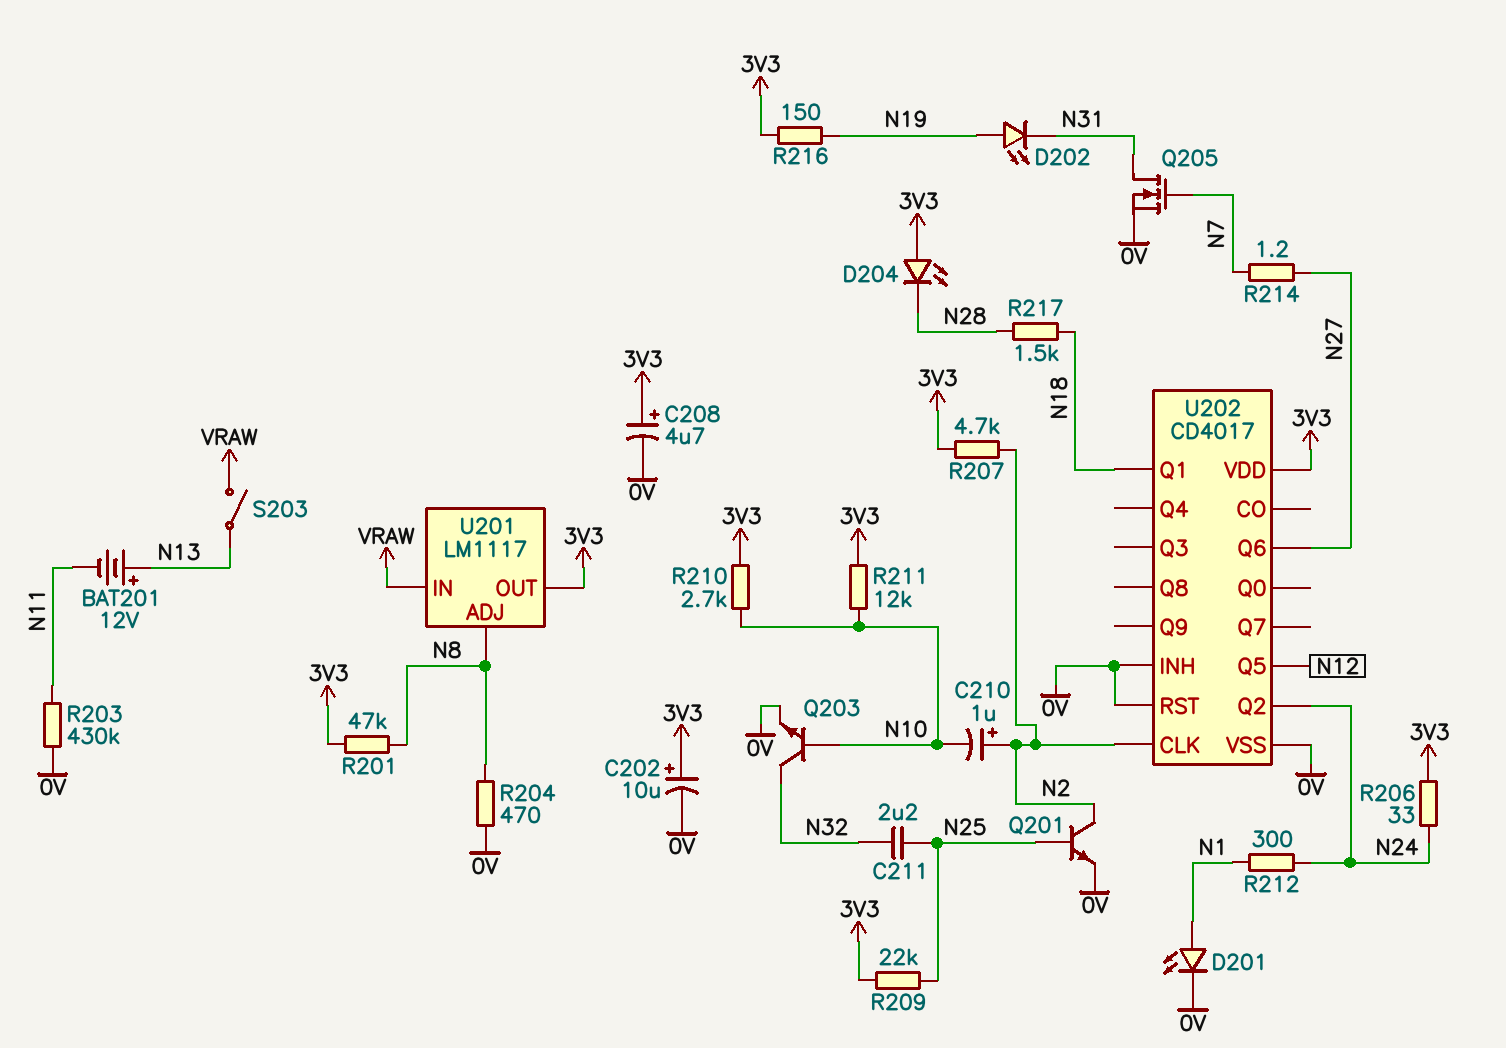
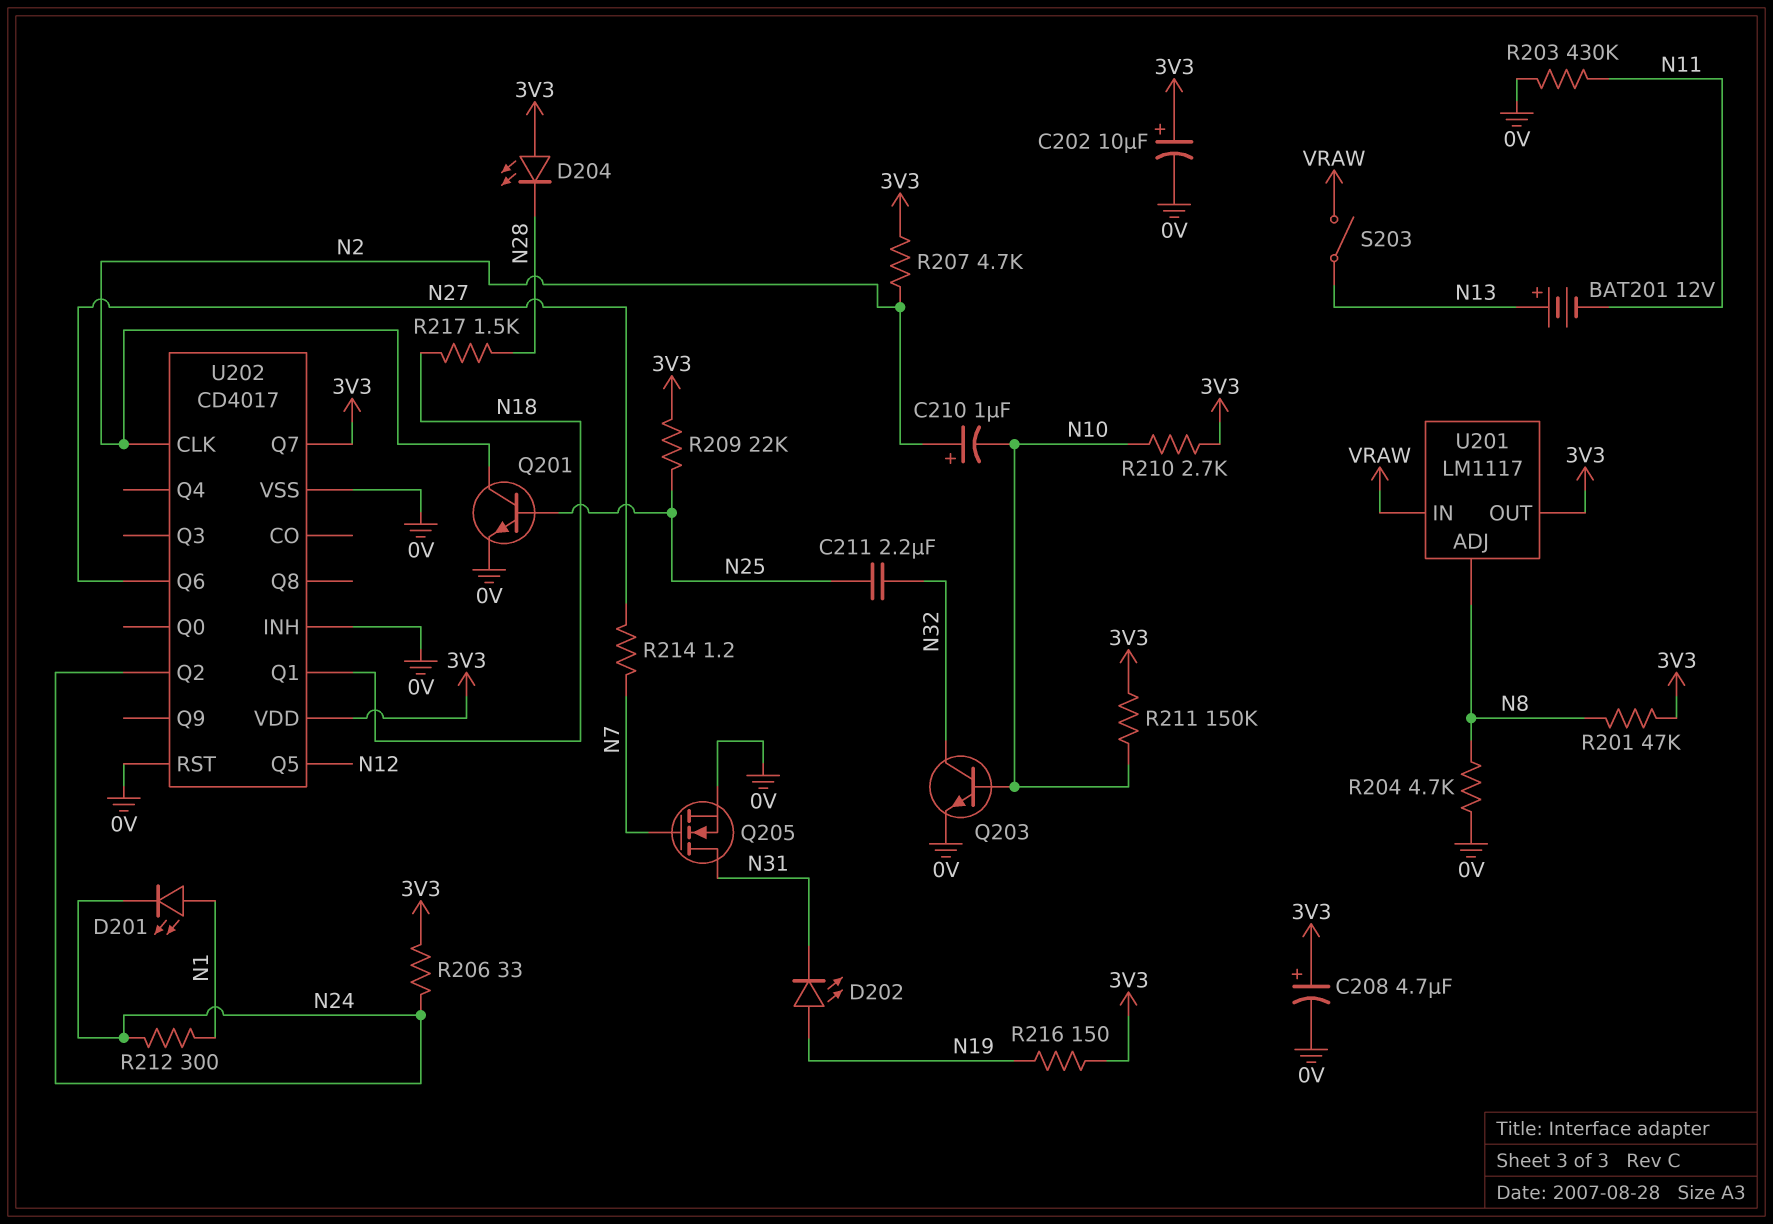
D201: LED (A N1, K 0V) -> LED (A N1, K N24)
R204: 470 (0V, N8) -> 4.7k (0V, N8)
R211: 12k (3V3, N10) -> 150k (3V3, N10)
U202 pin Q7: none -> 3V3

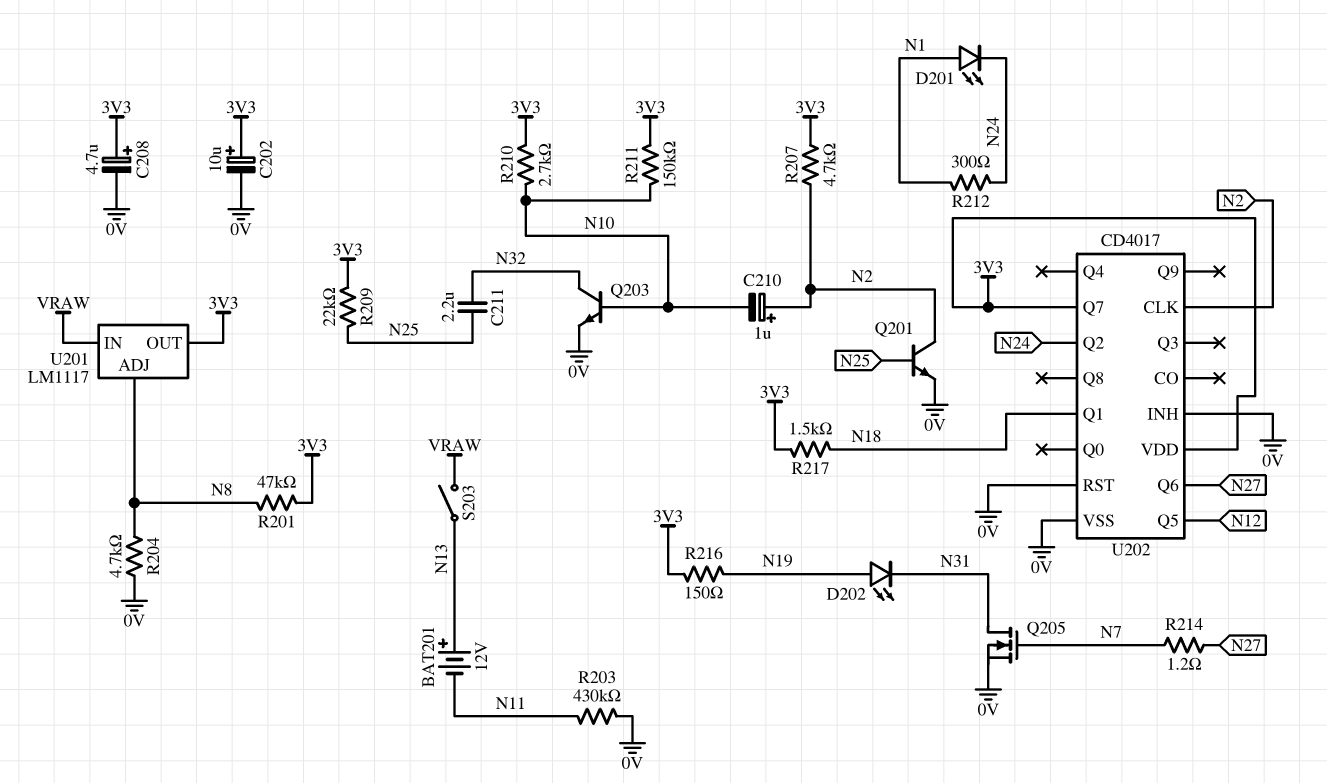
D204: LED (A 3V3, K N28) -> none
R206: 33 (3V3, N24) -> none
R217: 1.5k (N18, N28) -> 1.5k (3V3, N18)

